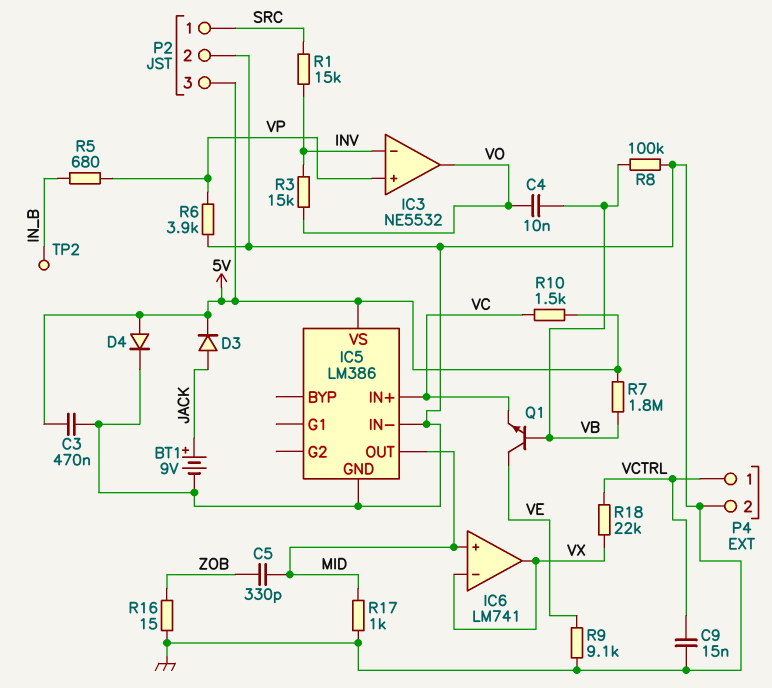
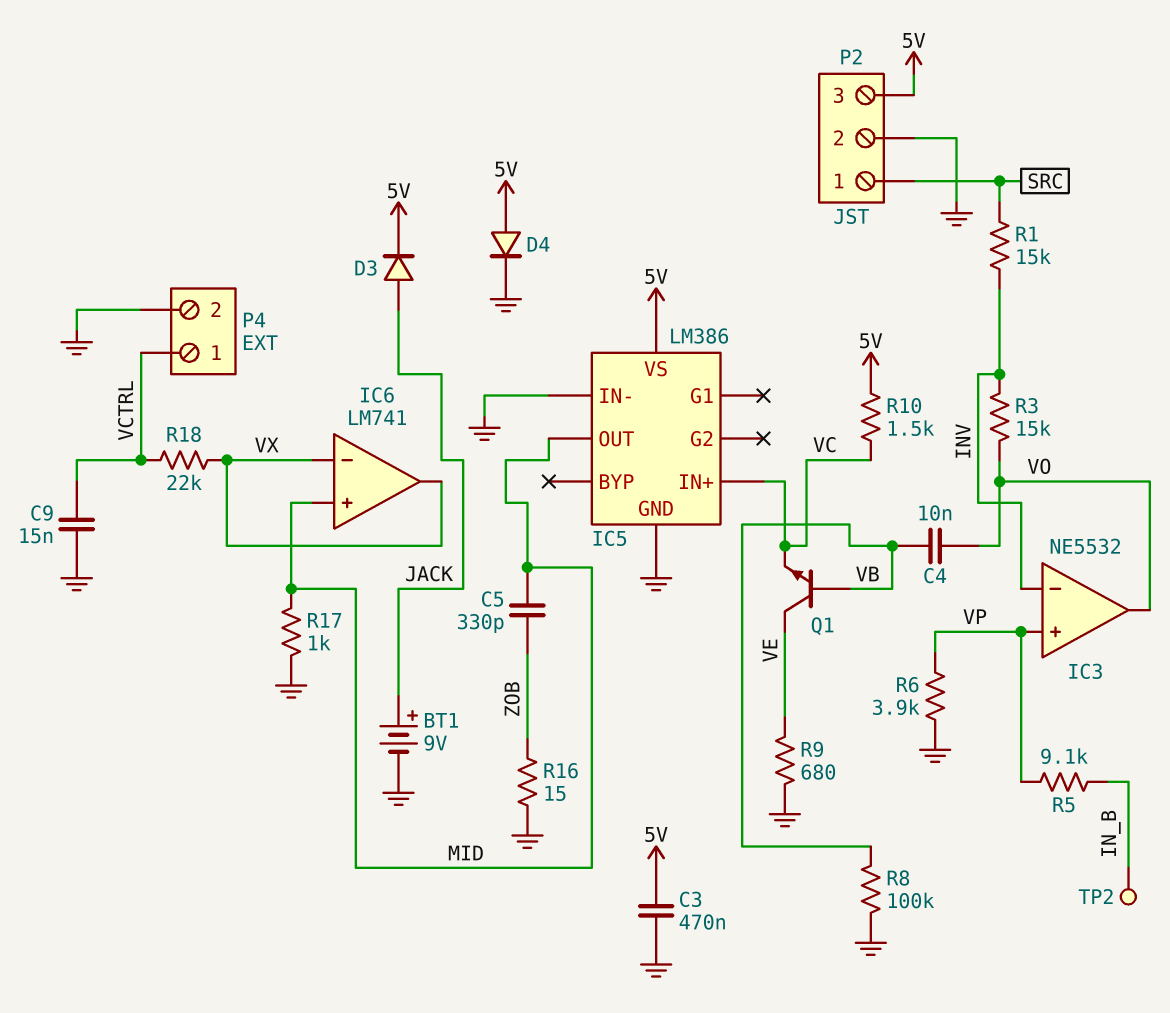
R5: 680 (IN_B, VP) -> 9.1k (IN_B, VP)
R7: 1.8M (5V, VB) -> none
R9: 9.1k (GND, VE) -> 680 (GND, VE)

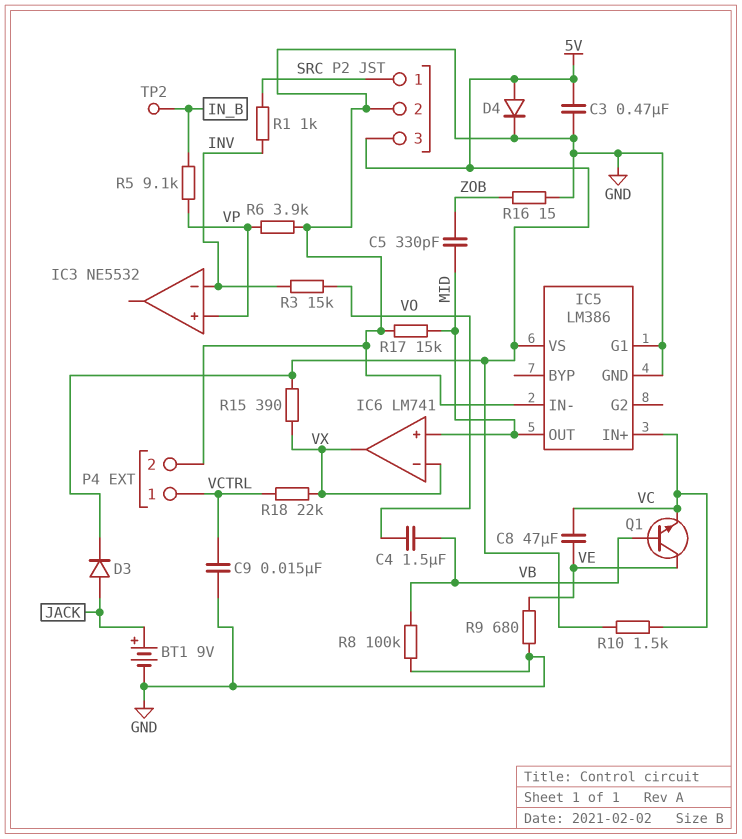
C4: 10nF (VB, VO) -> 1.5uF (VB, VO)
C8: none -> 47uF (VC, VE)
IC3 pin out: VO -> none
IC5 pin G1: none -> GND
R1: 15k (INV, SRC) -> 1k (INV, SRC)
R15: none -> 390 (5V, VX)
R17: 1k (GND, MID) -> 15k (GND, MID)

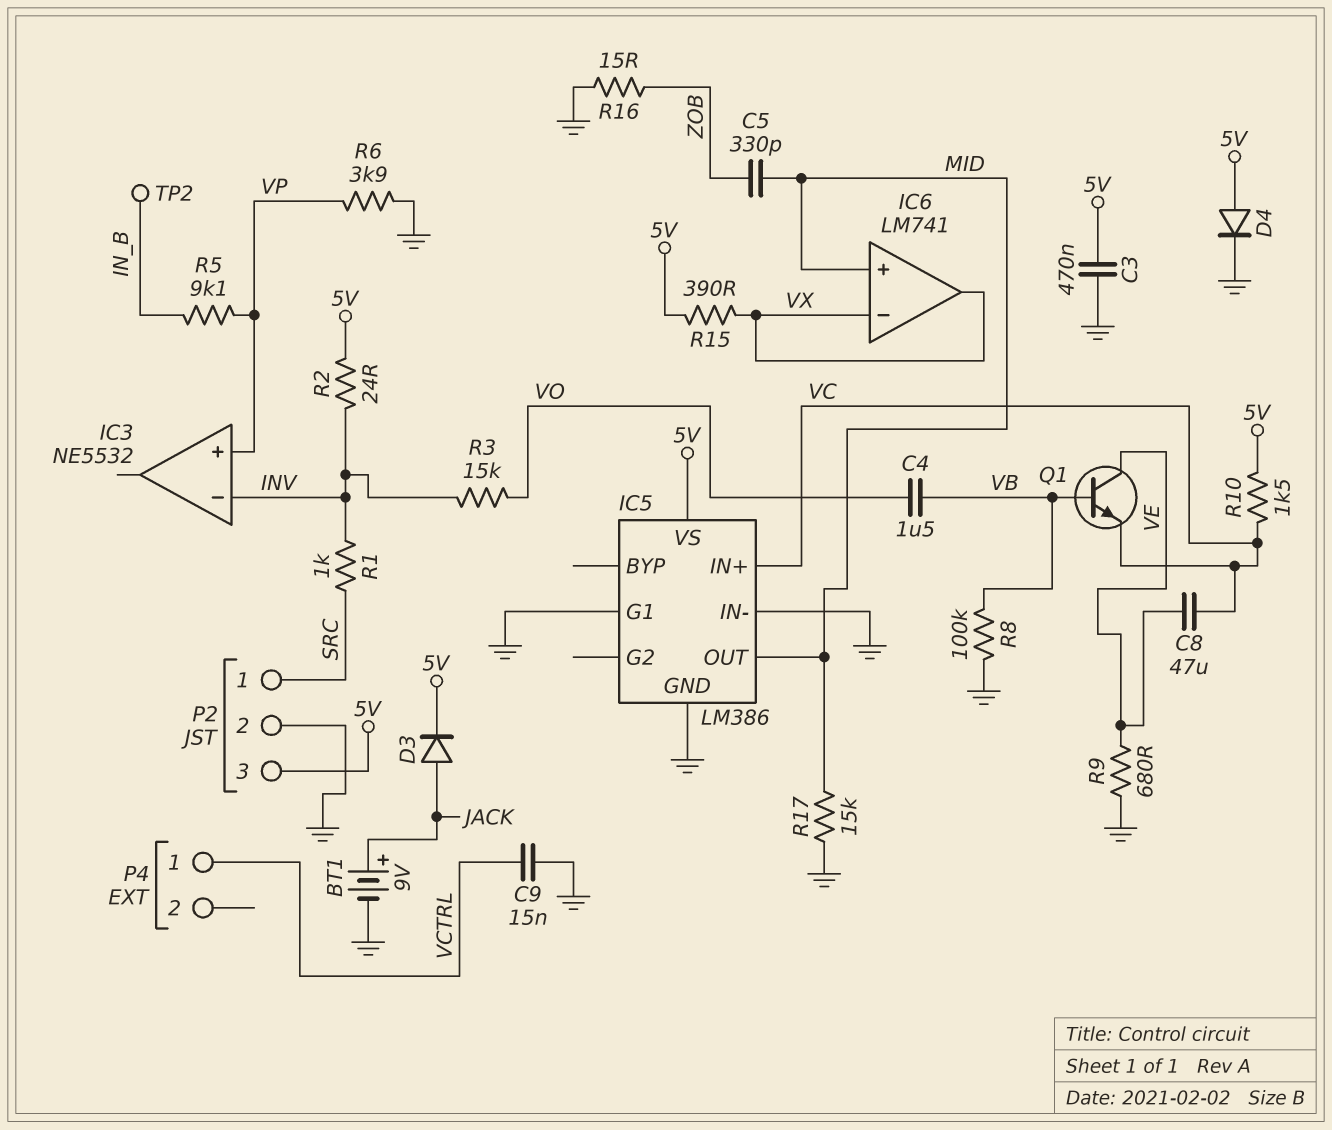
P4 pin 2: GND -> none
R2: none -> 24 (5V, INV)
R18: 22k (VCTRL, VX) -> none

